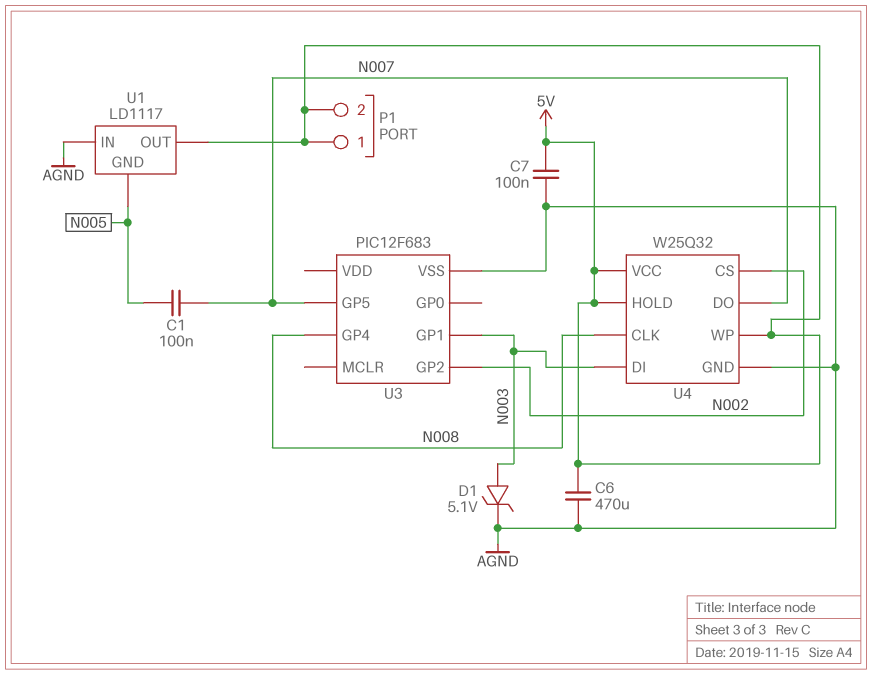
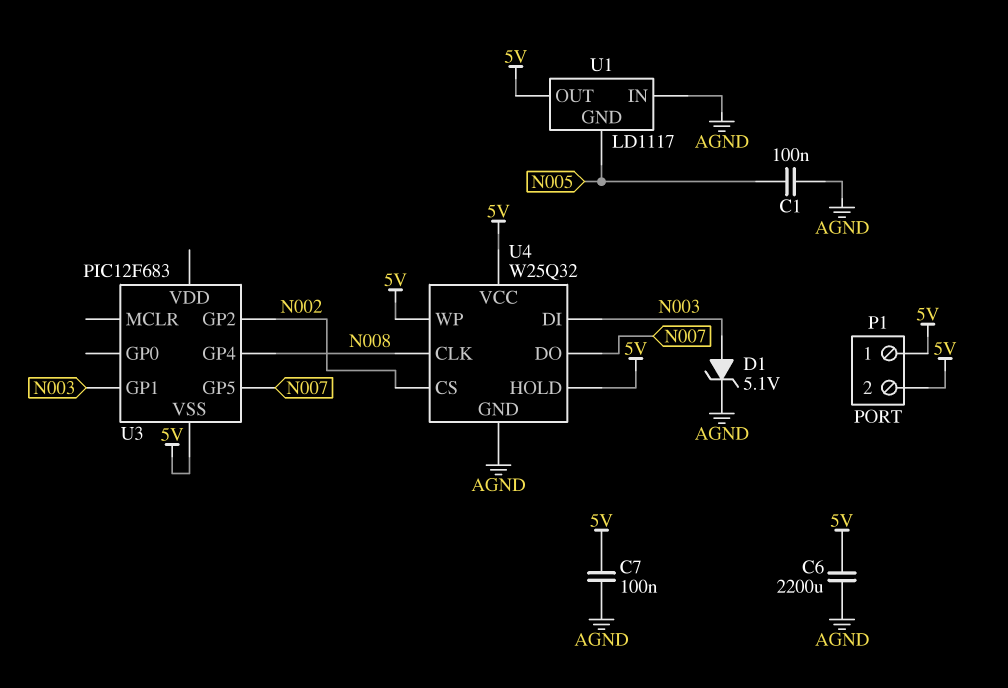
C1: 100nF (N005, N007) -> 100nF (AGND, N005)
C6: 470uF (5V, AGND) -> 2200uF (5V, AGND)
U3 pin VSS: AGND -> 5V

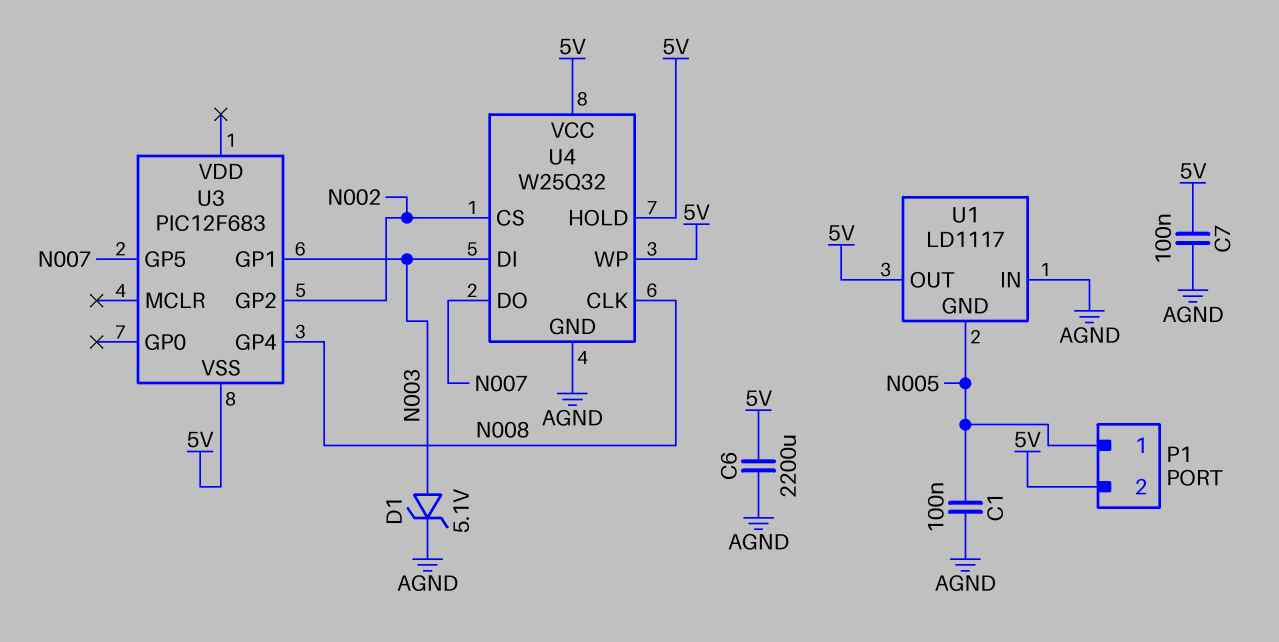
P1 pin 1: 5V -> N005

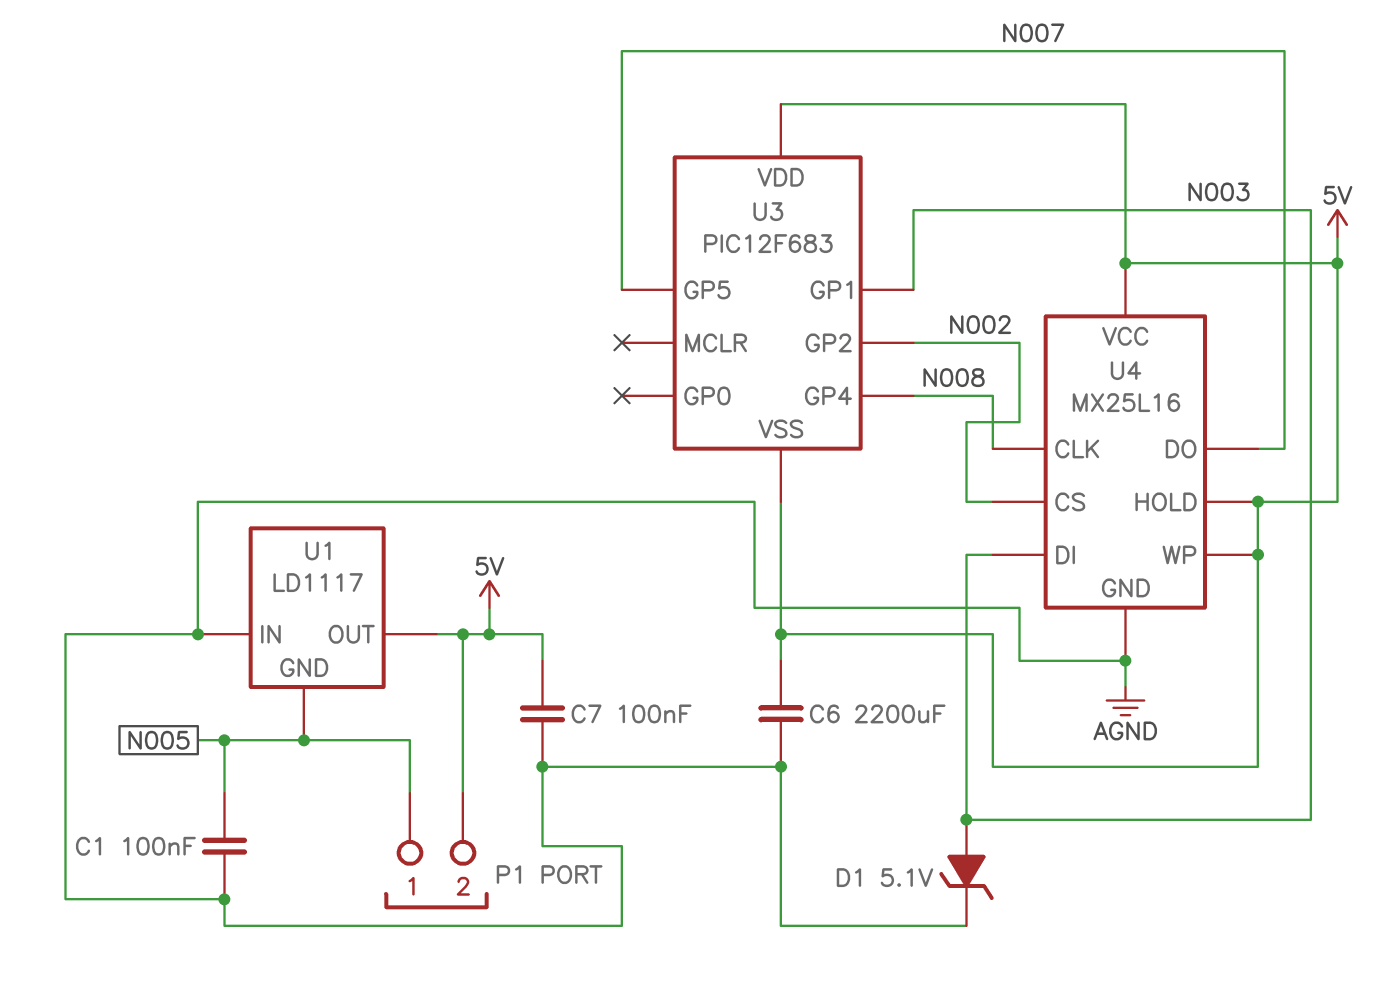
U3 pin VDD: none -> 5V
U4: W25Q32 -> MX25L16

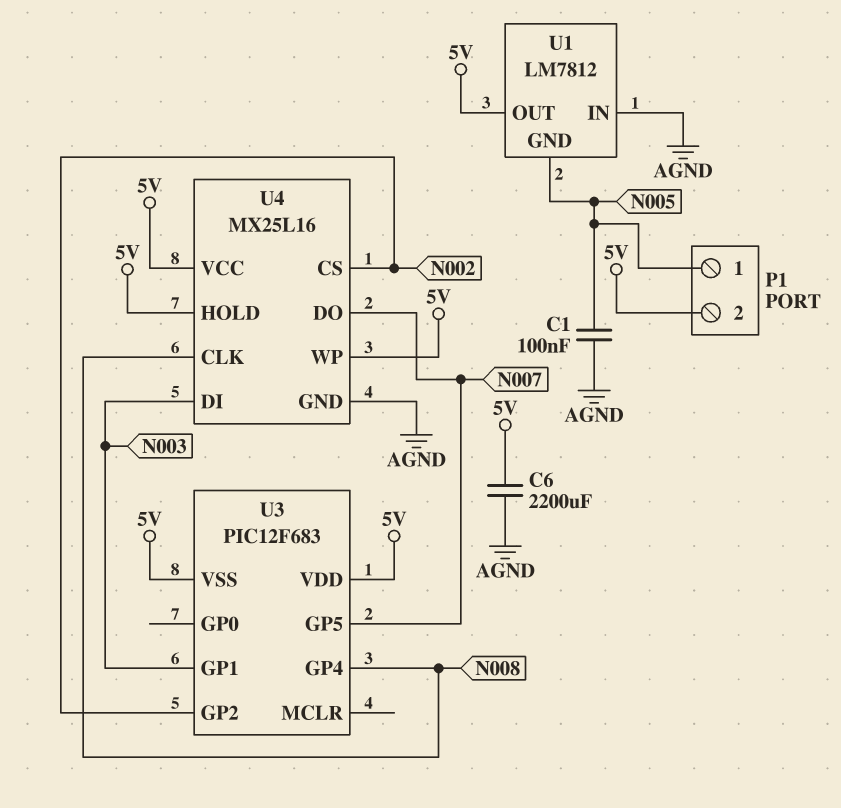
C7: 100nF (5V, AGND) -> none
D1: zener 5.1V (A N003, K AGND) -> none
U1: LD1117 -> LM7812

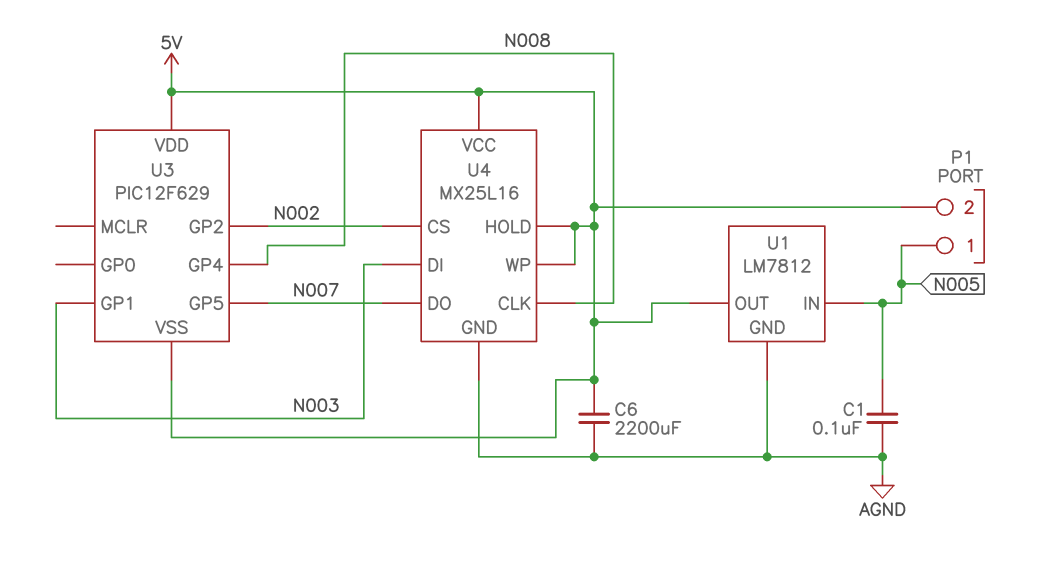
U1 pin GND: N005 -> AGND
U1 pin IN: AGND -> N005
U3: PIC12F683 -> PIC12F629

